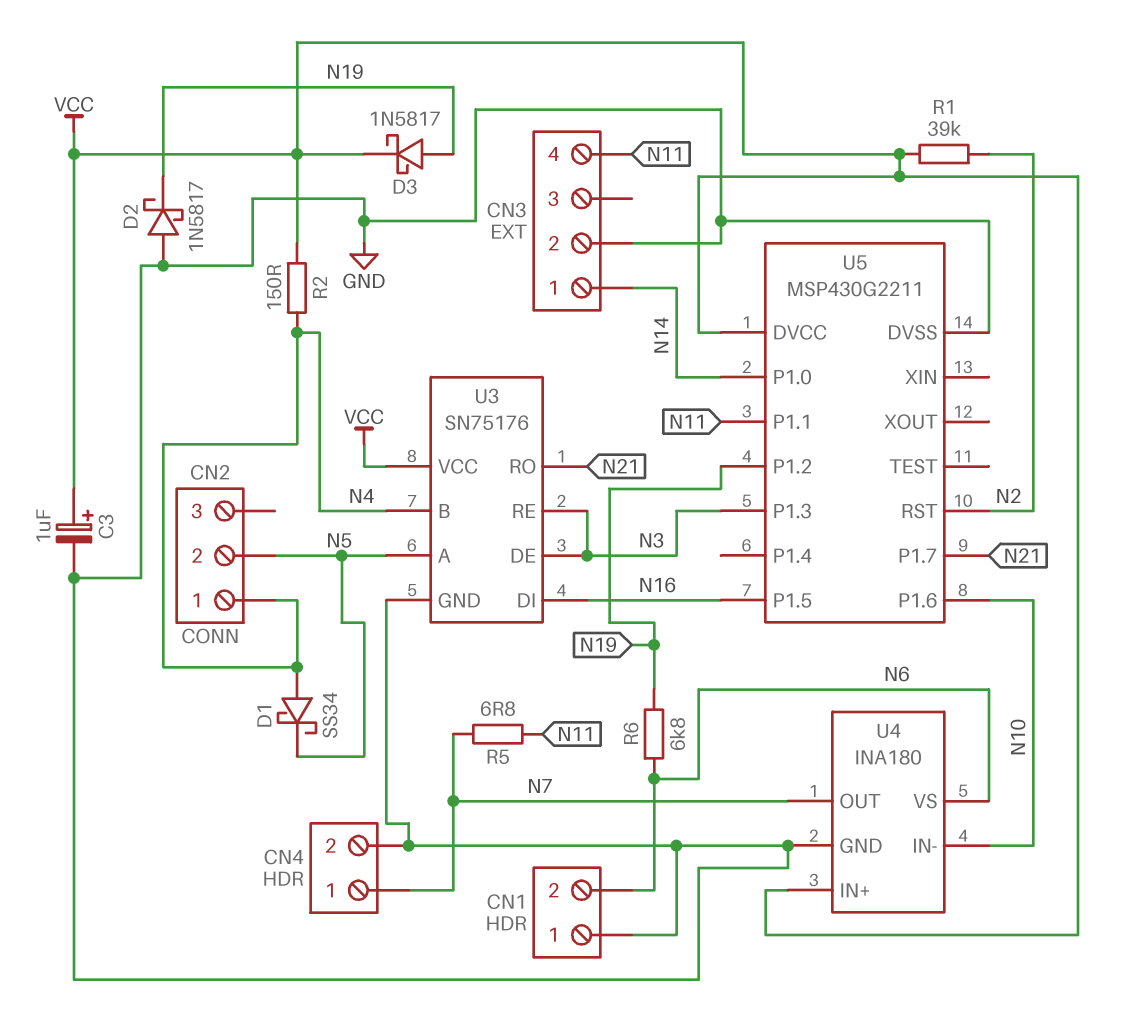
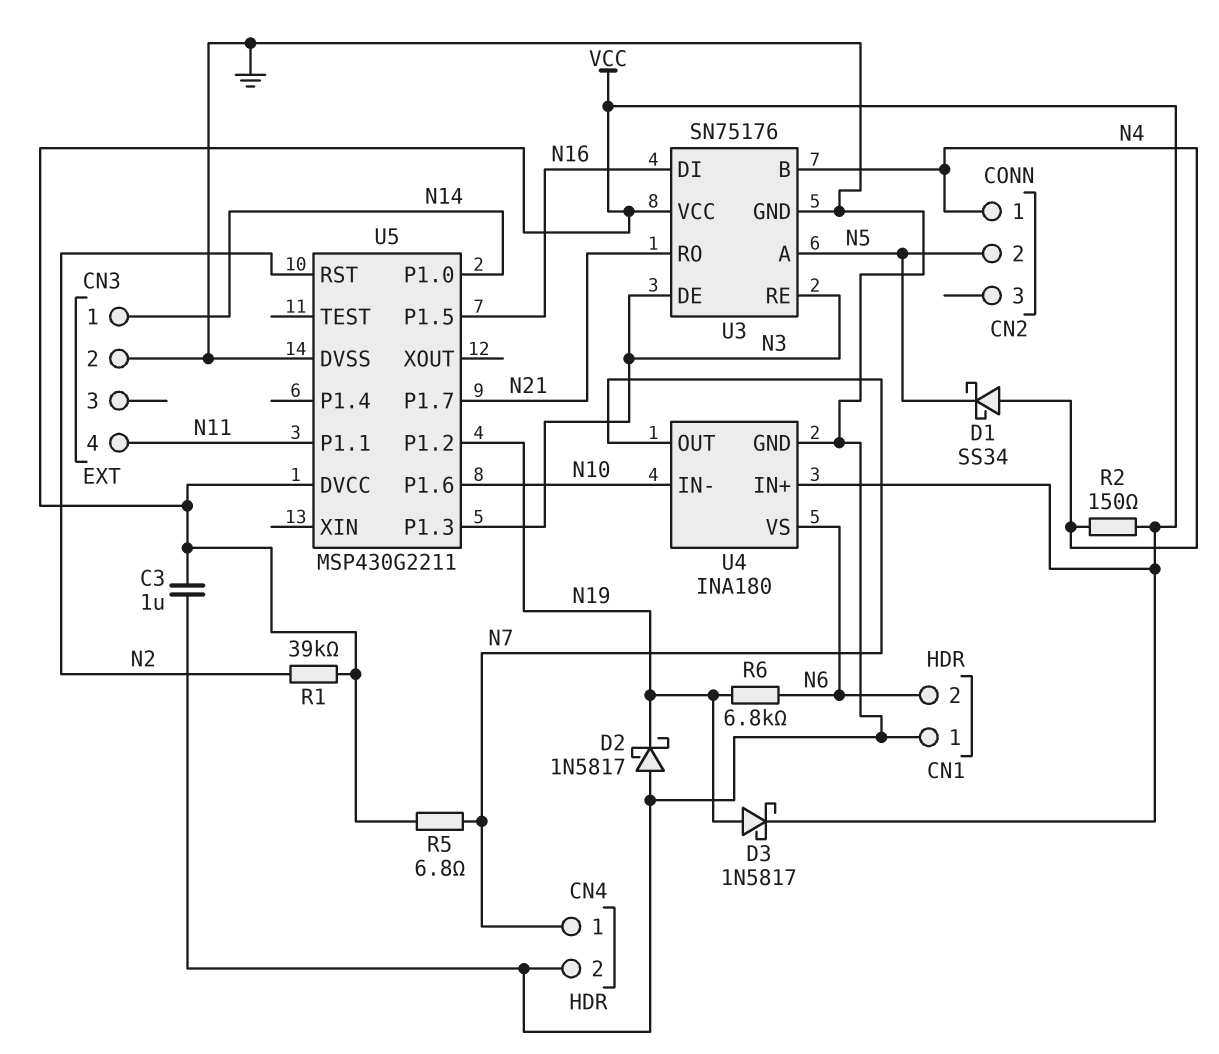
C3: 1uF (plus VCC, minus GND) -> 1uF (GND, VCC)
R5: 6.8 (N7, N11) -> 6.8 (N7, VCC)

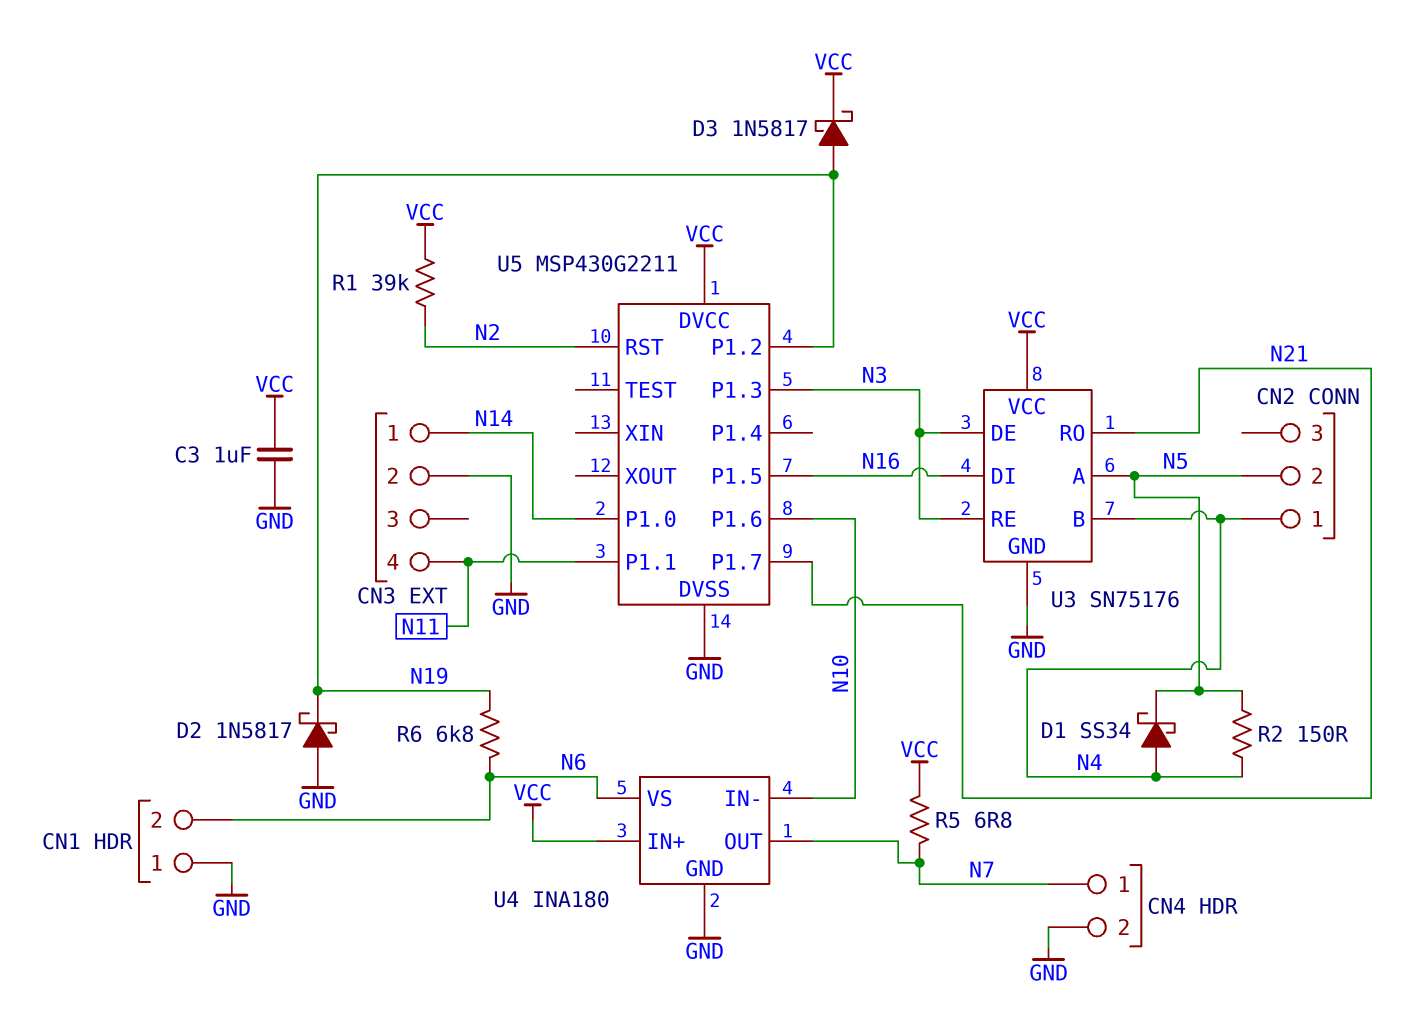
R2: 150 (N4, VCC) -> 150 (N4, N5)

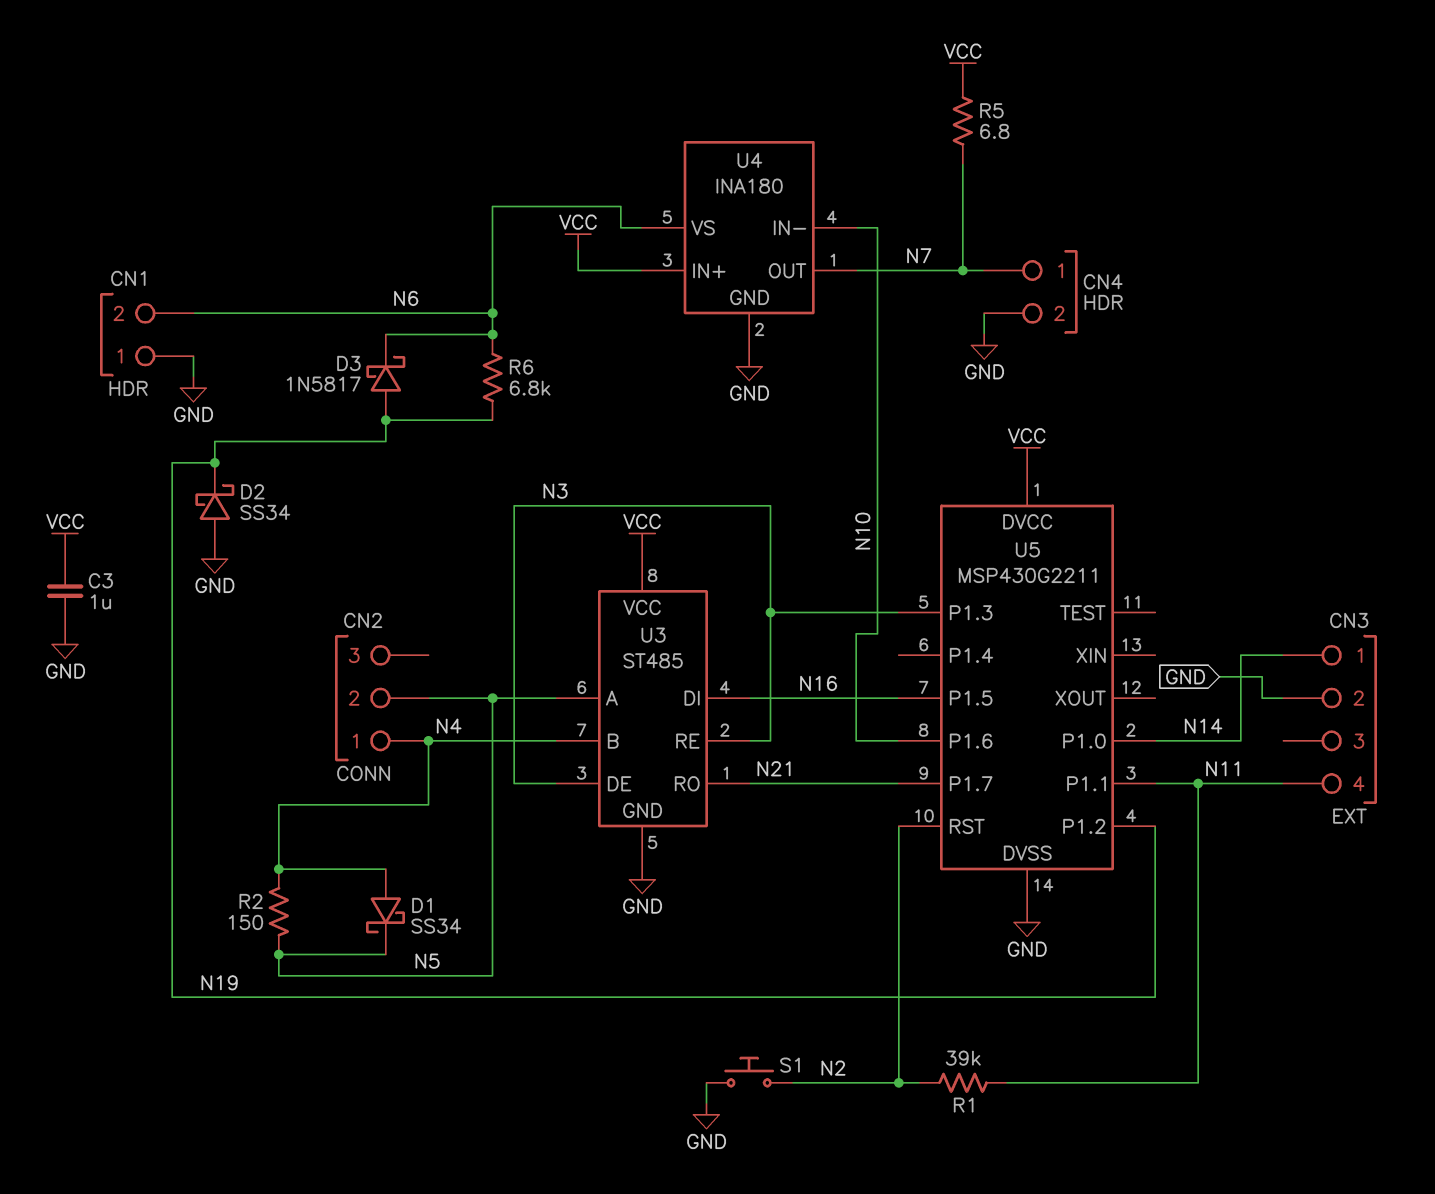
D2: schottky 1N5817 (A GND, K N19) -> schottky SS34 (A GND, K N19)
D3: schottky 1N5817 (A N19, K VCC) -> schottky 1N5817 (A N19, K N6)
R1: 39k (N2, VCC) -> 39k (N2, N11)
S1: none -> button (GND, N2)
U3: SN75176 -> ST485

